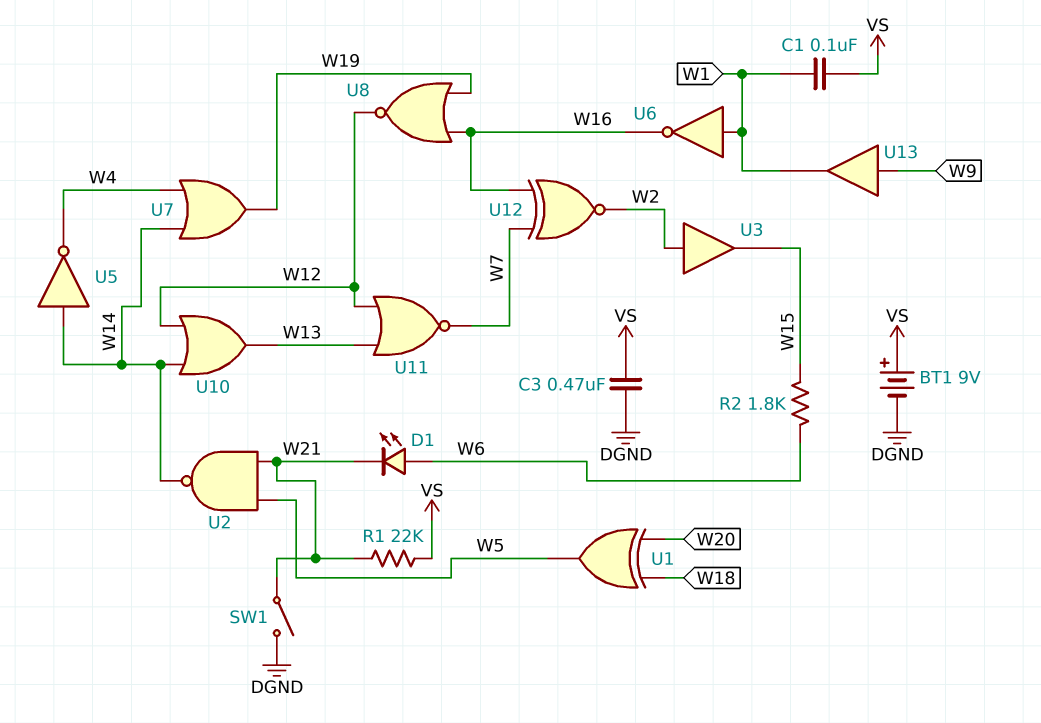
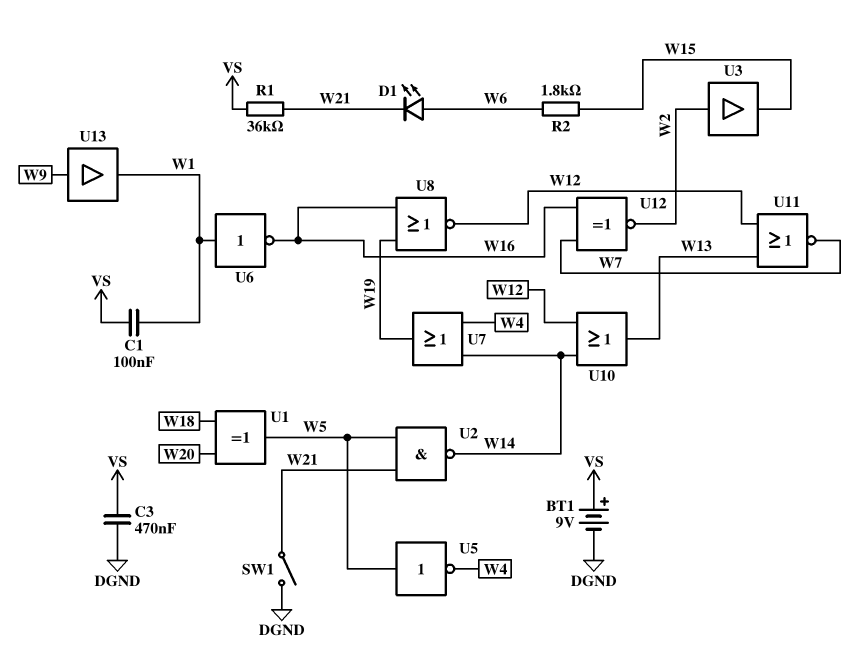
R1: 22k (VS, W21) -> 36k (VS, W21)
U5: NOT (in W14, out W4) -> NOT (in W5, out W4)

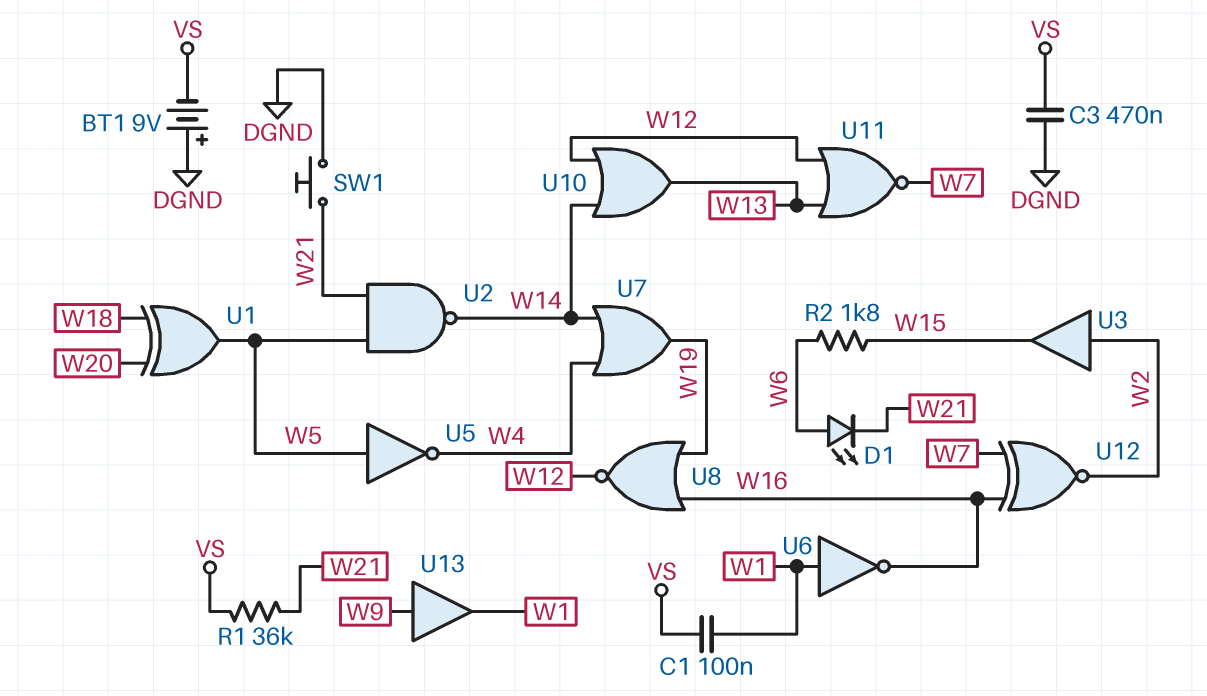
BT1: 9V (plus VS, minus DGND) -> 9V (plus DGND, minus VS)
SW1: switch (DGND, W21) -> button (DGND, W21)

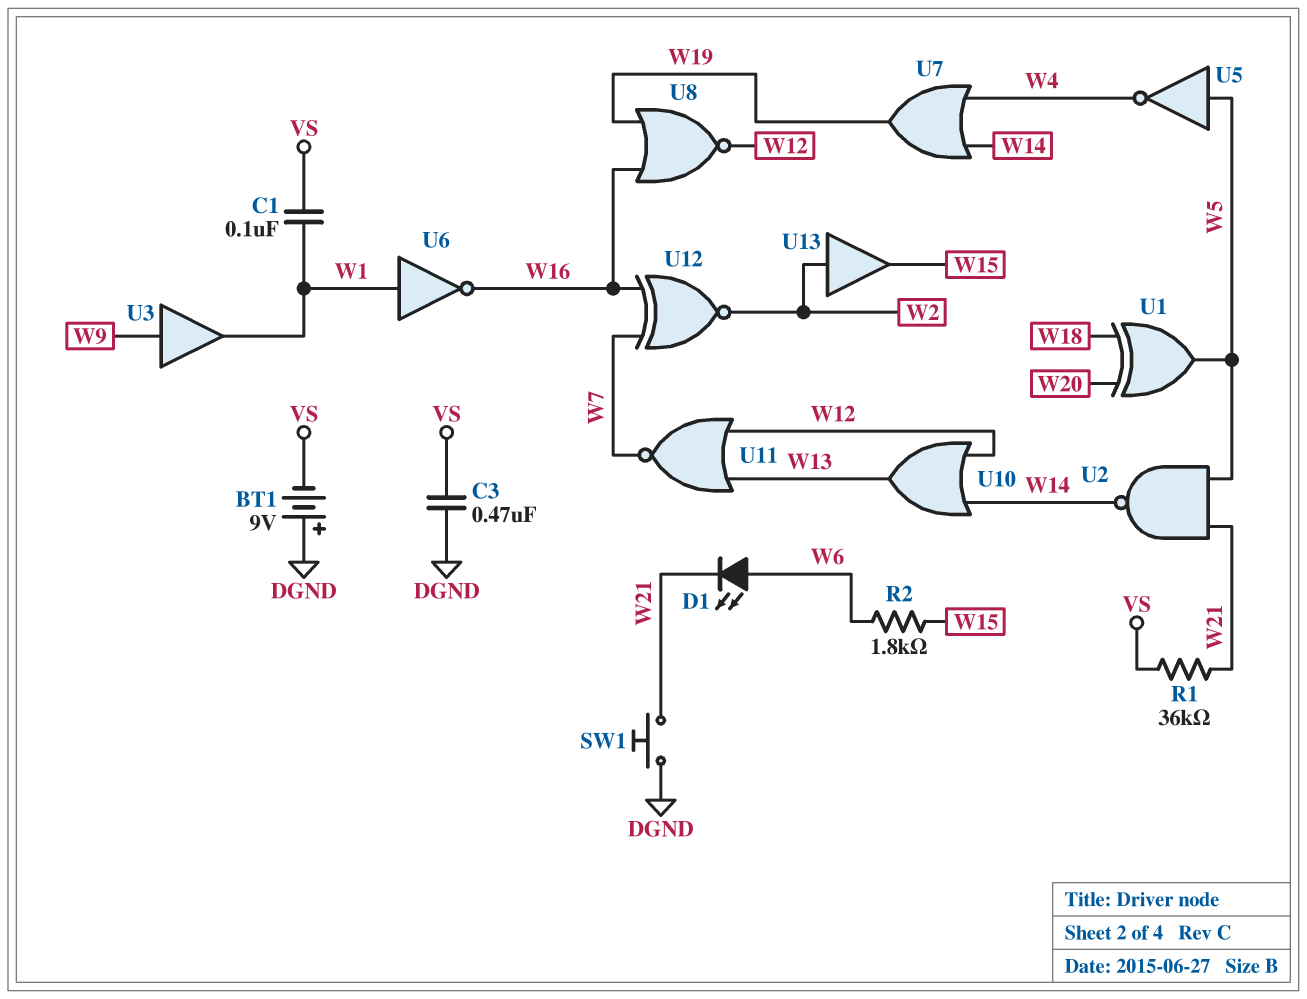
U3: buffer (in W2, out W15) -> buffer (in W9, out W1)
U13: buffer (in W9, out W1) -> buffer (in W2, out W15)

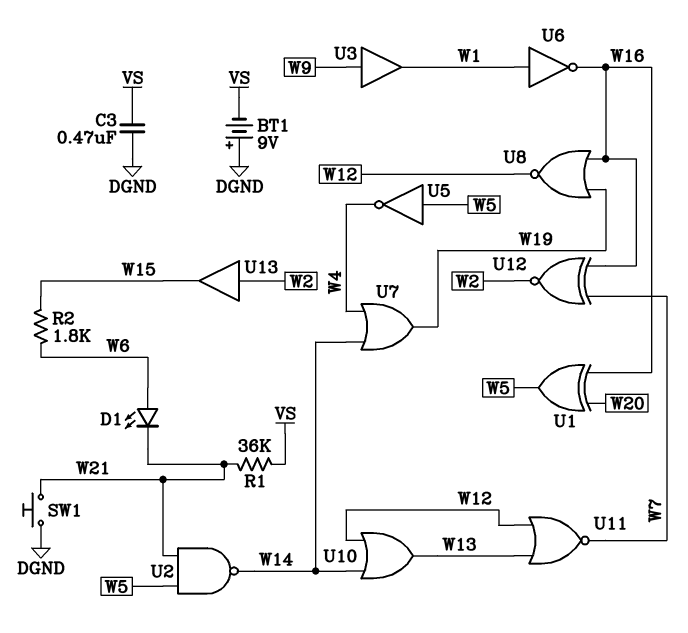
C1: 100nF (VS, W1) -> none
U1: XOR (in W18, in W20, out W5) -> XOR (in W16, in W20, out W5)

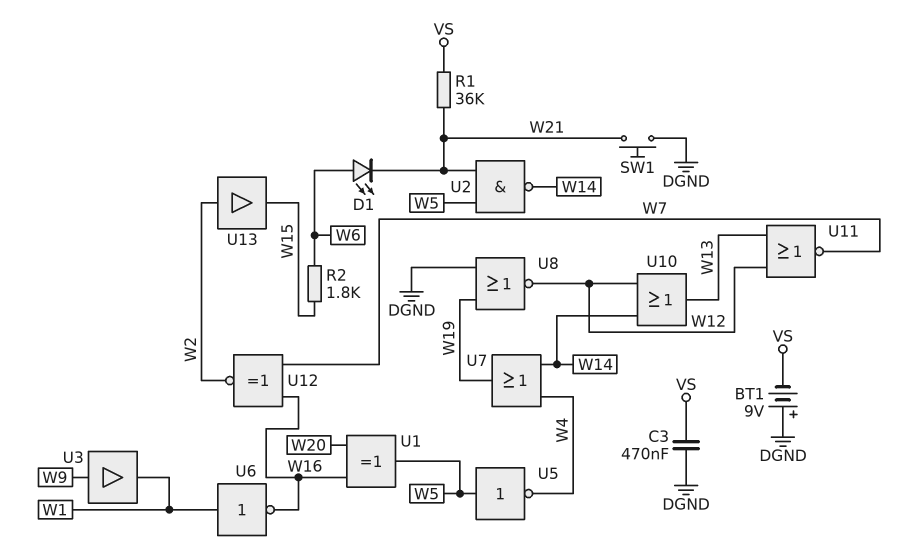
U8: NOR (in W16, in W19, out W12) -> NOR (in DGND, in W19, out W12)

